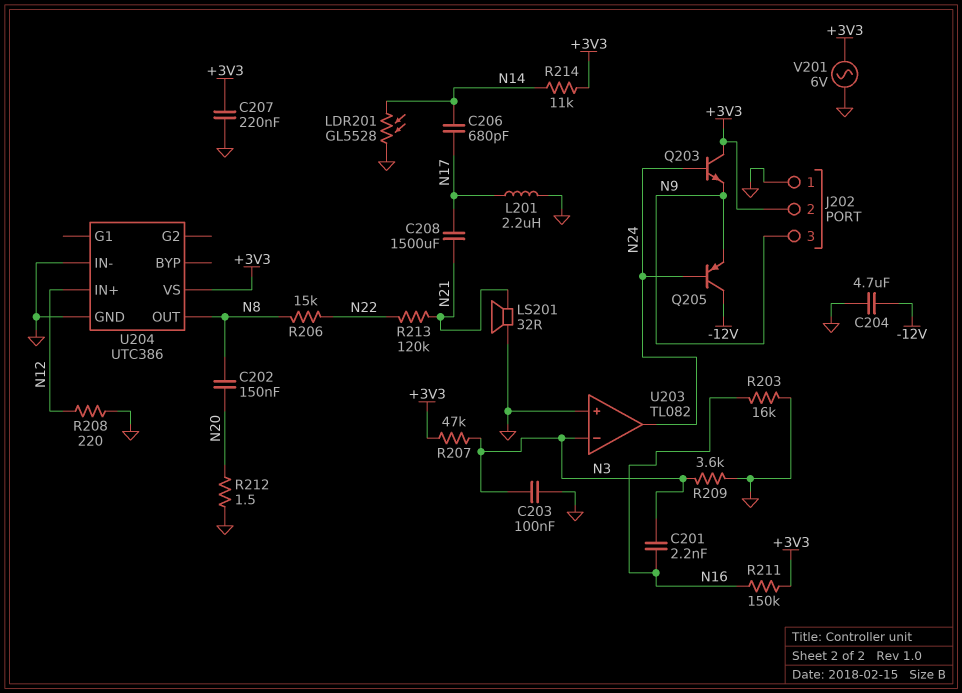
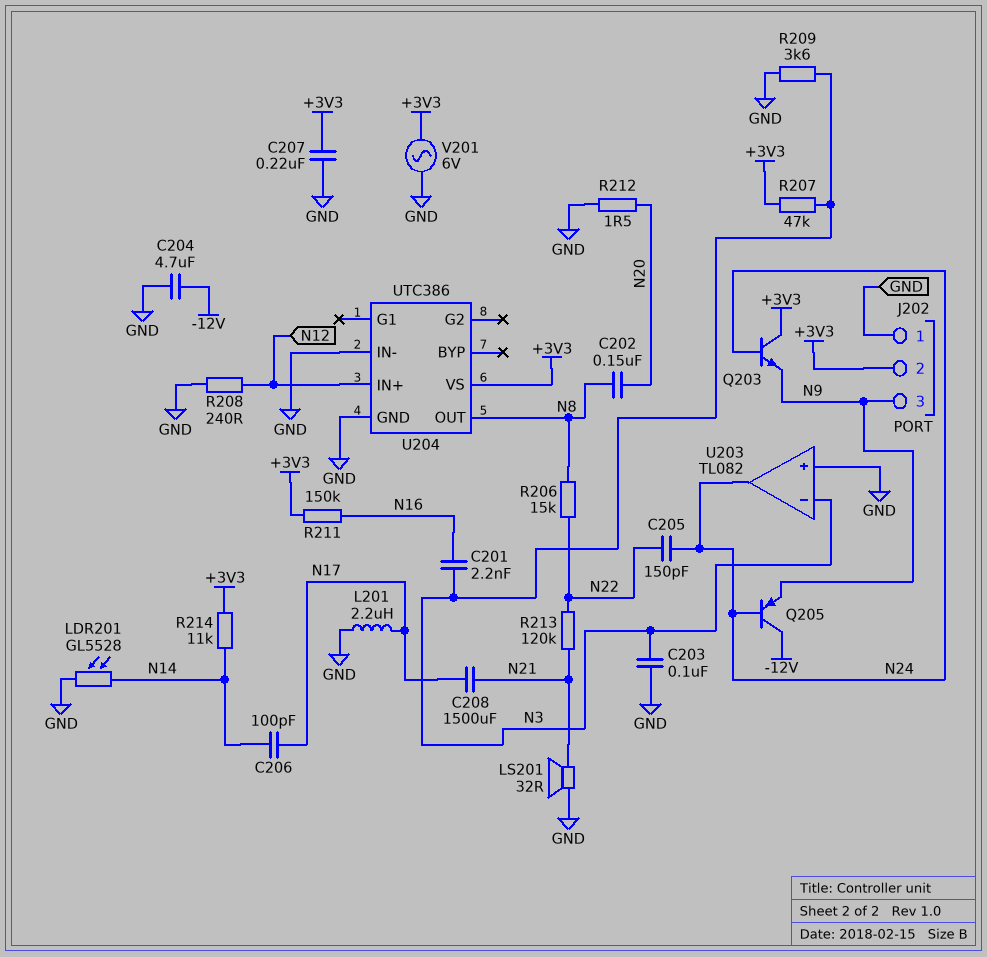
C205: none -> 150pF (N22, N24)
C206: 680pF (N14, N17) -> 100pF (N14, N17)
R203: 16k (GND, N16) -> none
R208: 220 (GND, N12) -> 240 (GND, N12)

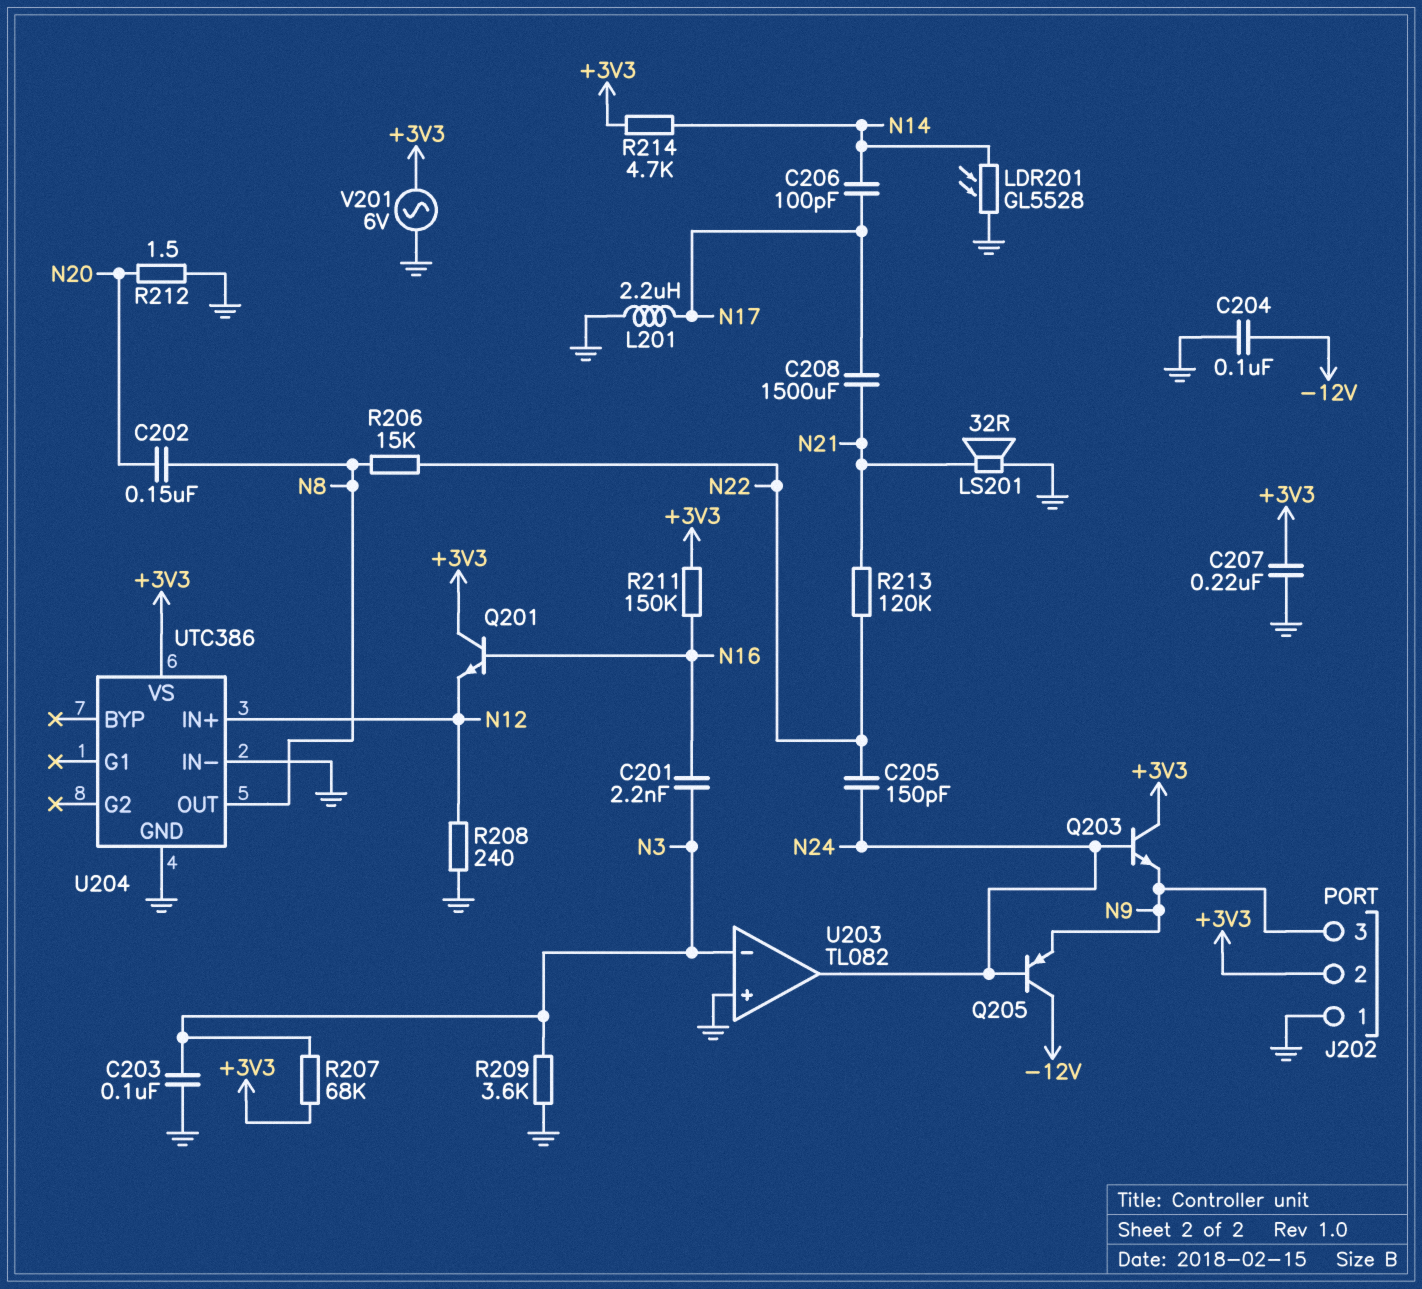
C204: 4.7uF (-12V, GND) -> 100nF (-12V, GND)
Q201: none -> NPN (B N16, C +3V3, E N12)
R207: 47k (+3V3, N3) -> 68k (+3V3, N3)
R214: 11k (+3V3, N14) -> 4.7k (+3V3, N14)

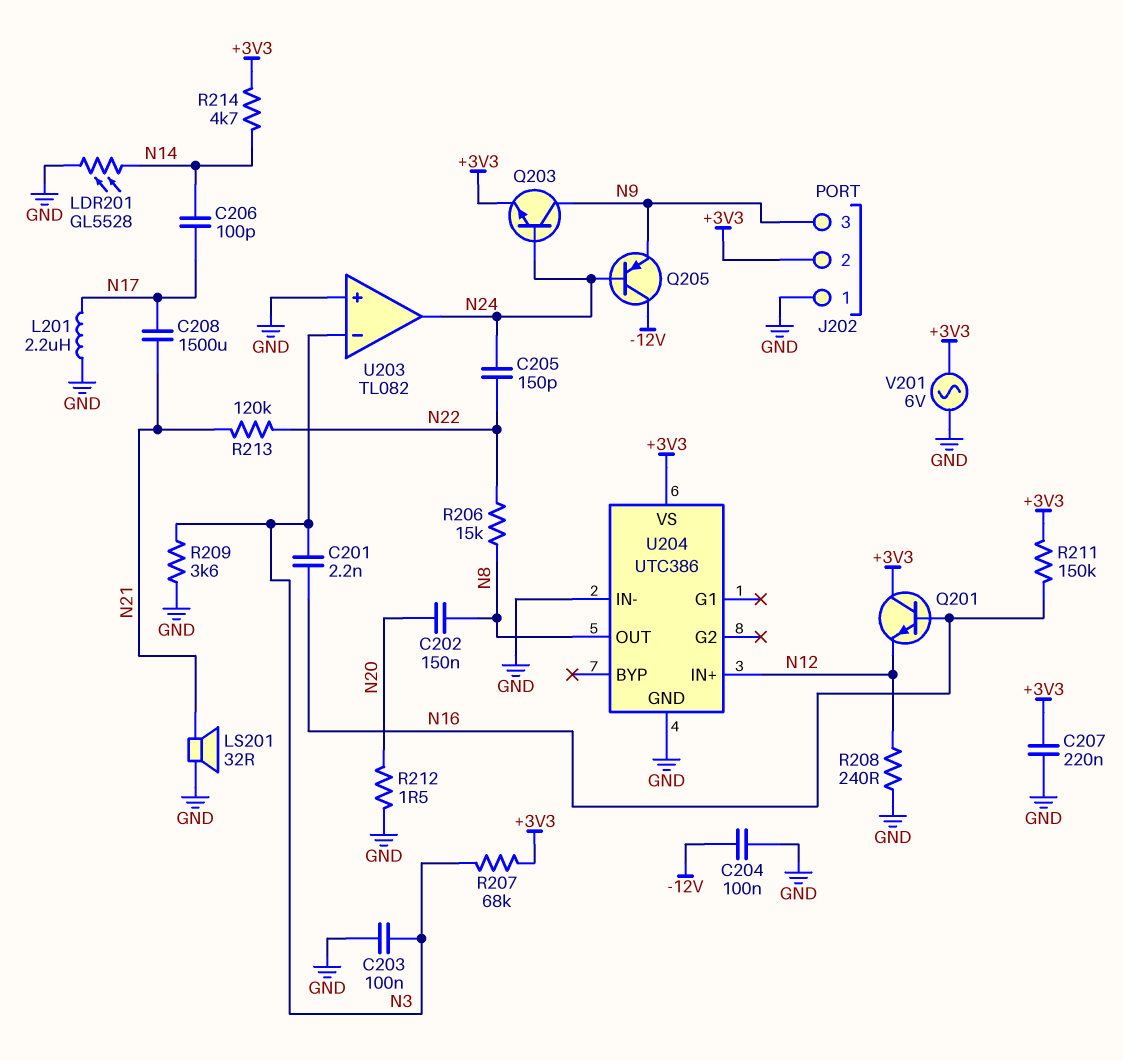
Q203: NPN (B N24, C +3V3, E N9) -> NPN (B N24, C N9, E +3V3)

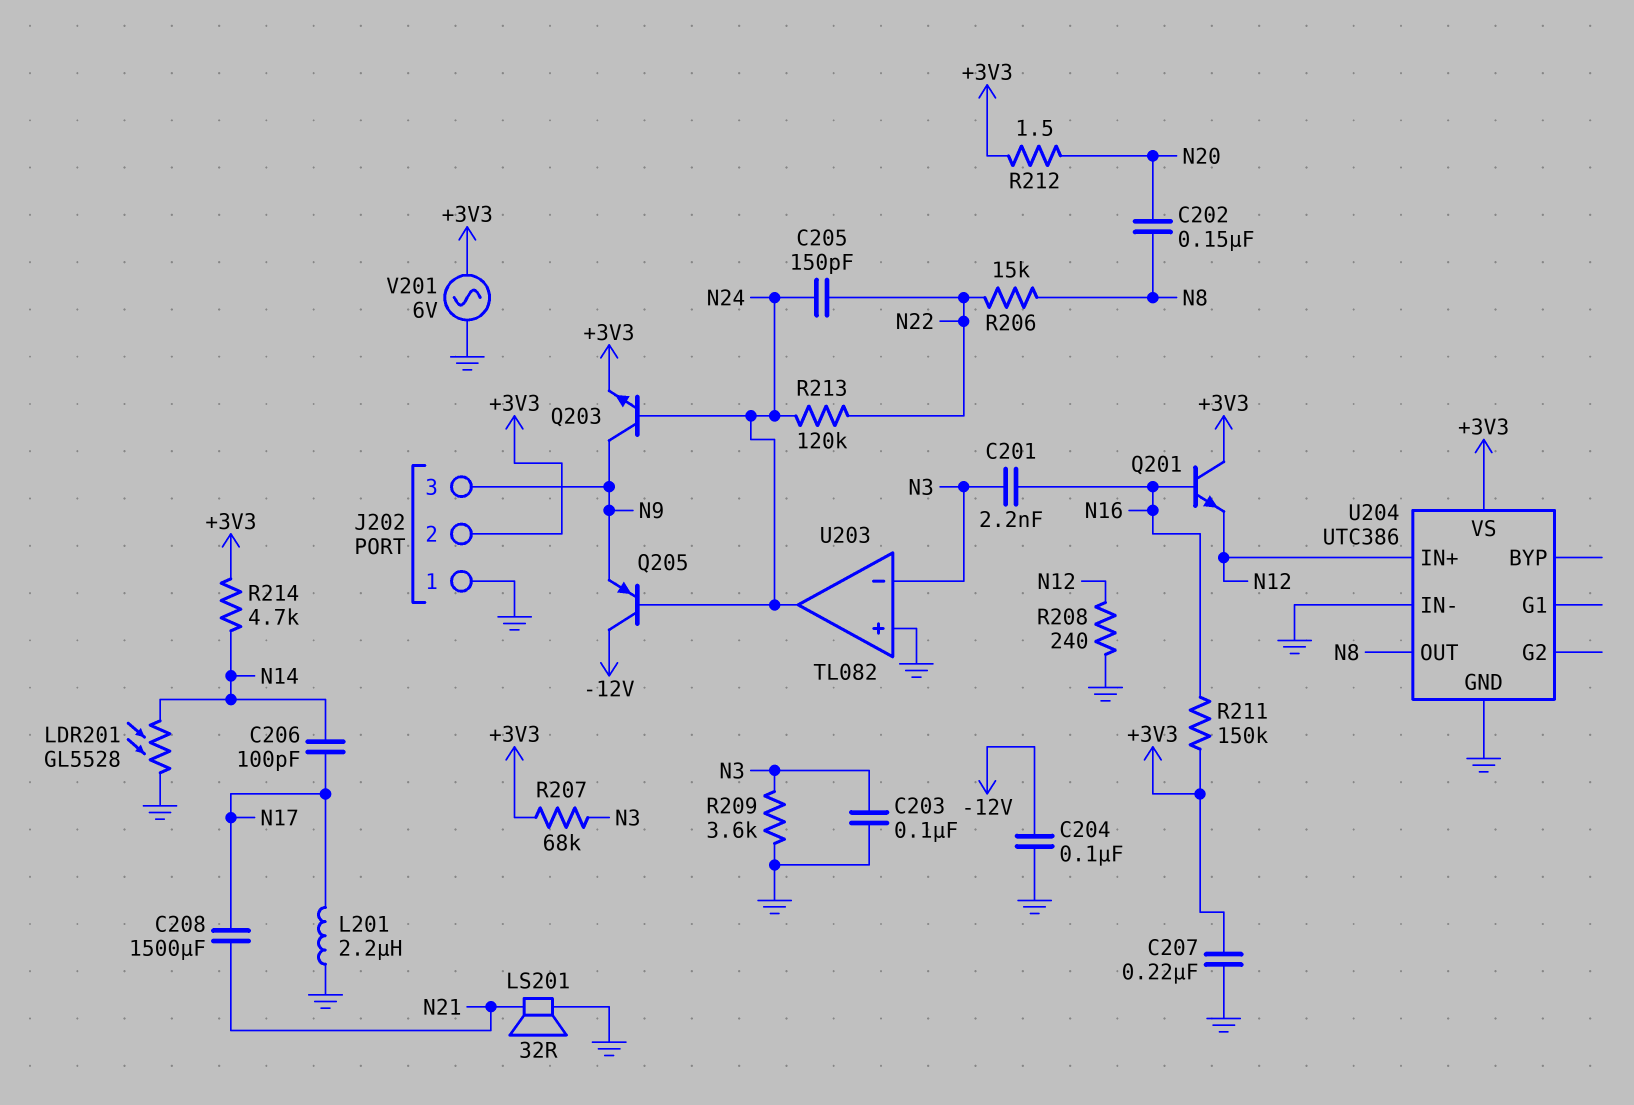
R212: 1.5 (GND, N20) -> 1.5 (+3V3, N20)
R213: 120k (N21, N22) -> 120k (N22, N24)

